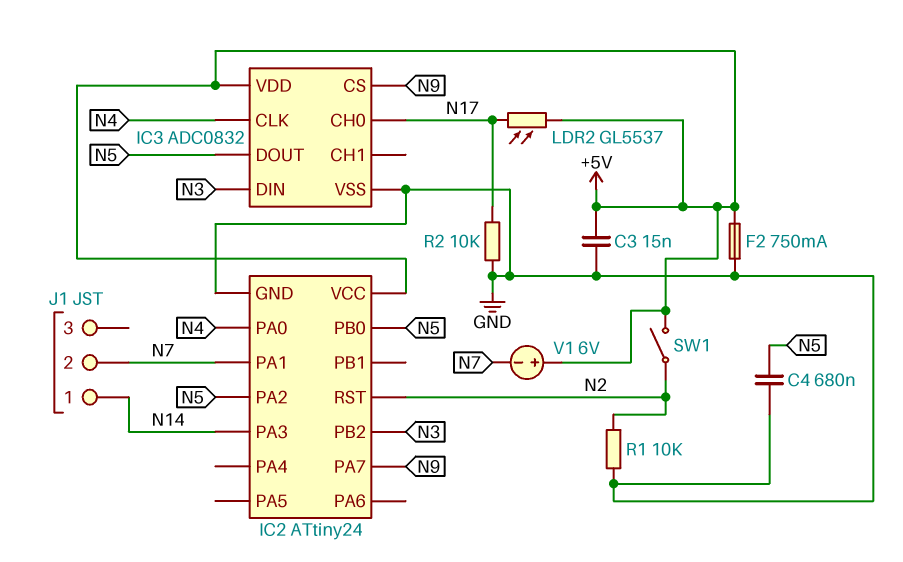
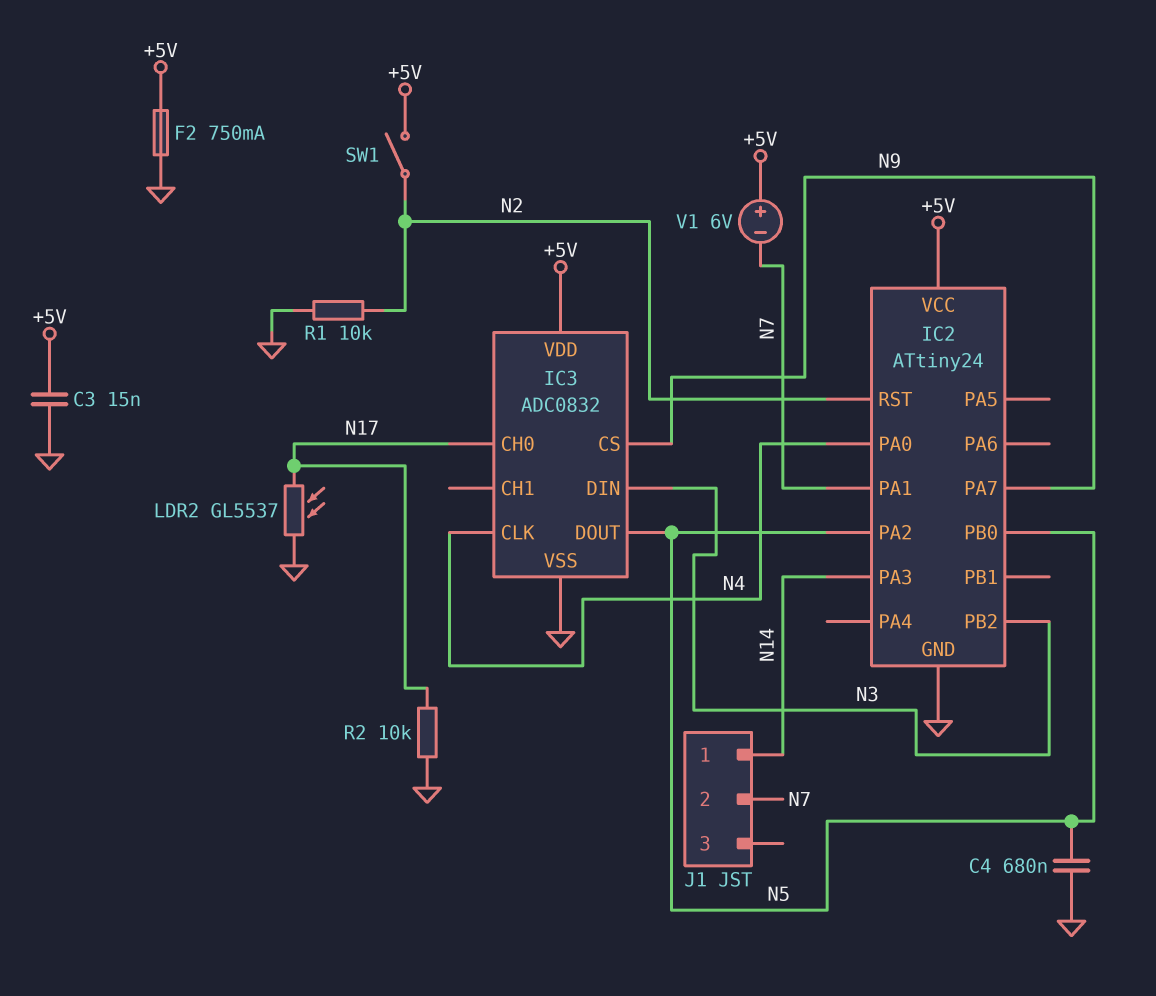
LDR2: GL5537 (+5V, N17) -> GL5537 (GND, N17)

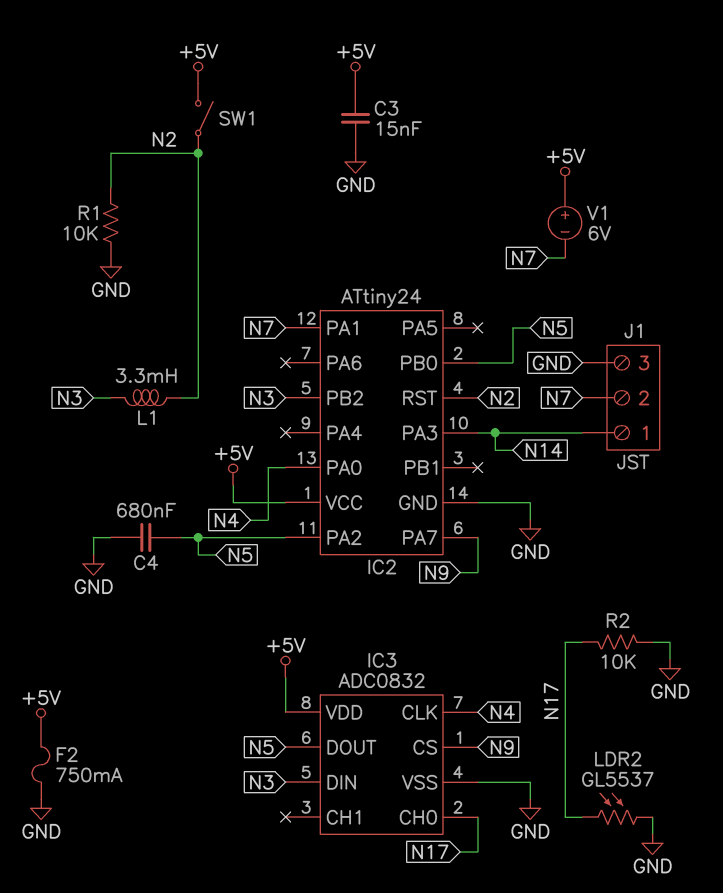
J1 pin 3: none -> GND
L1: none -> 3.3mH (N2, N3)

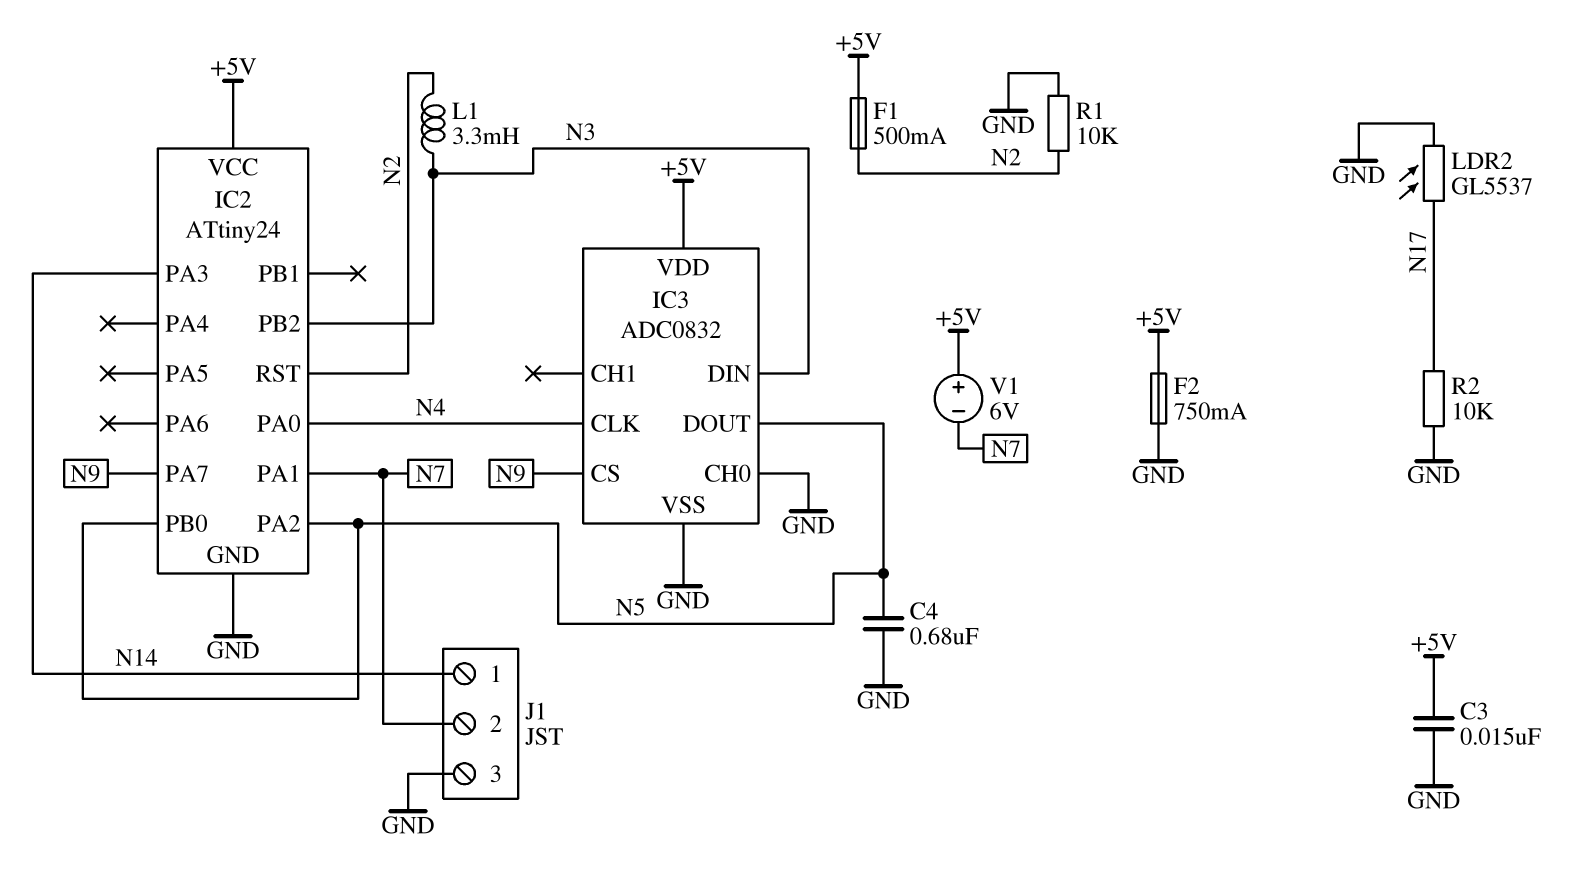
F1: none -> 500mA (+5V, N2)
IC3 pin CH0: N17 -> GND
SW1: switch (+5V, N2) -> none

